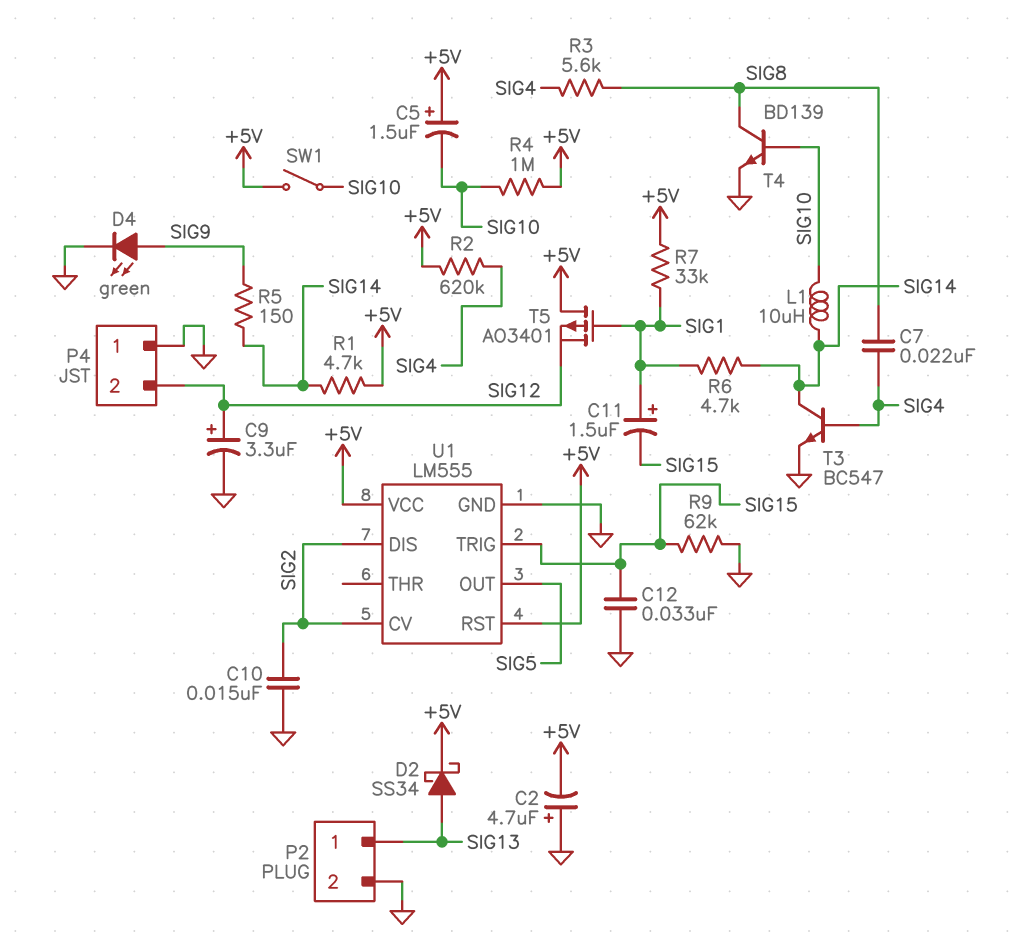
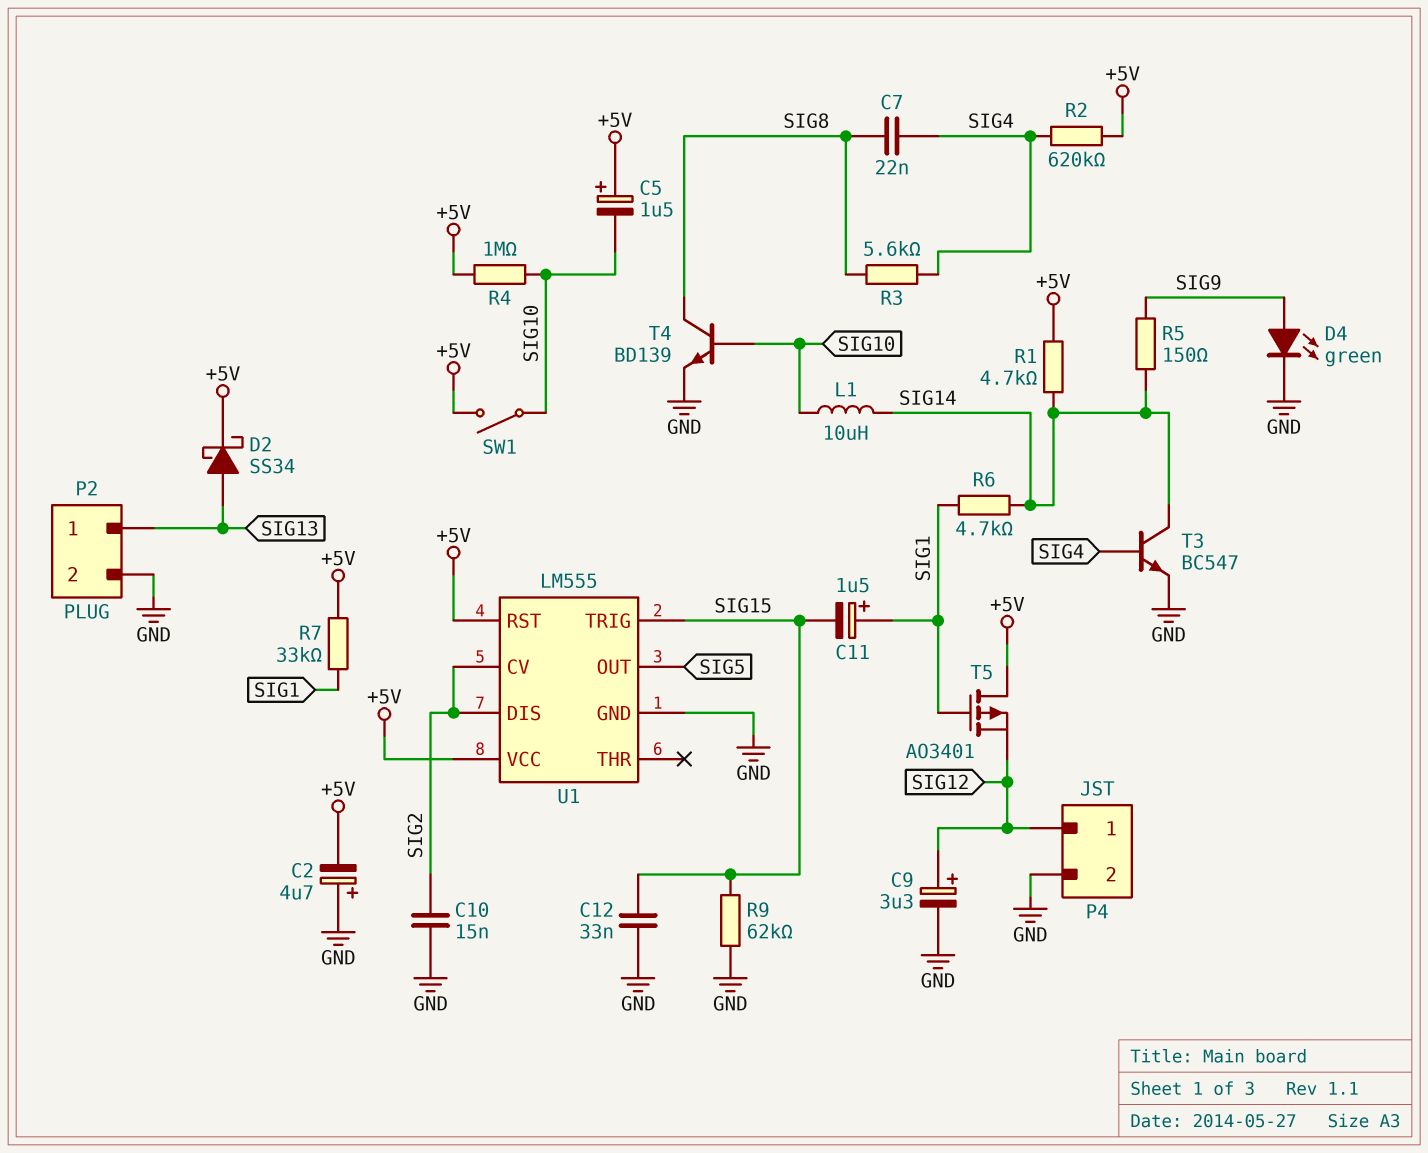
P4 pin 1: GND -> SIG12
P4 pin 2: SIG12 -> GND

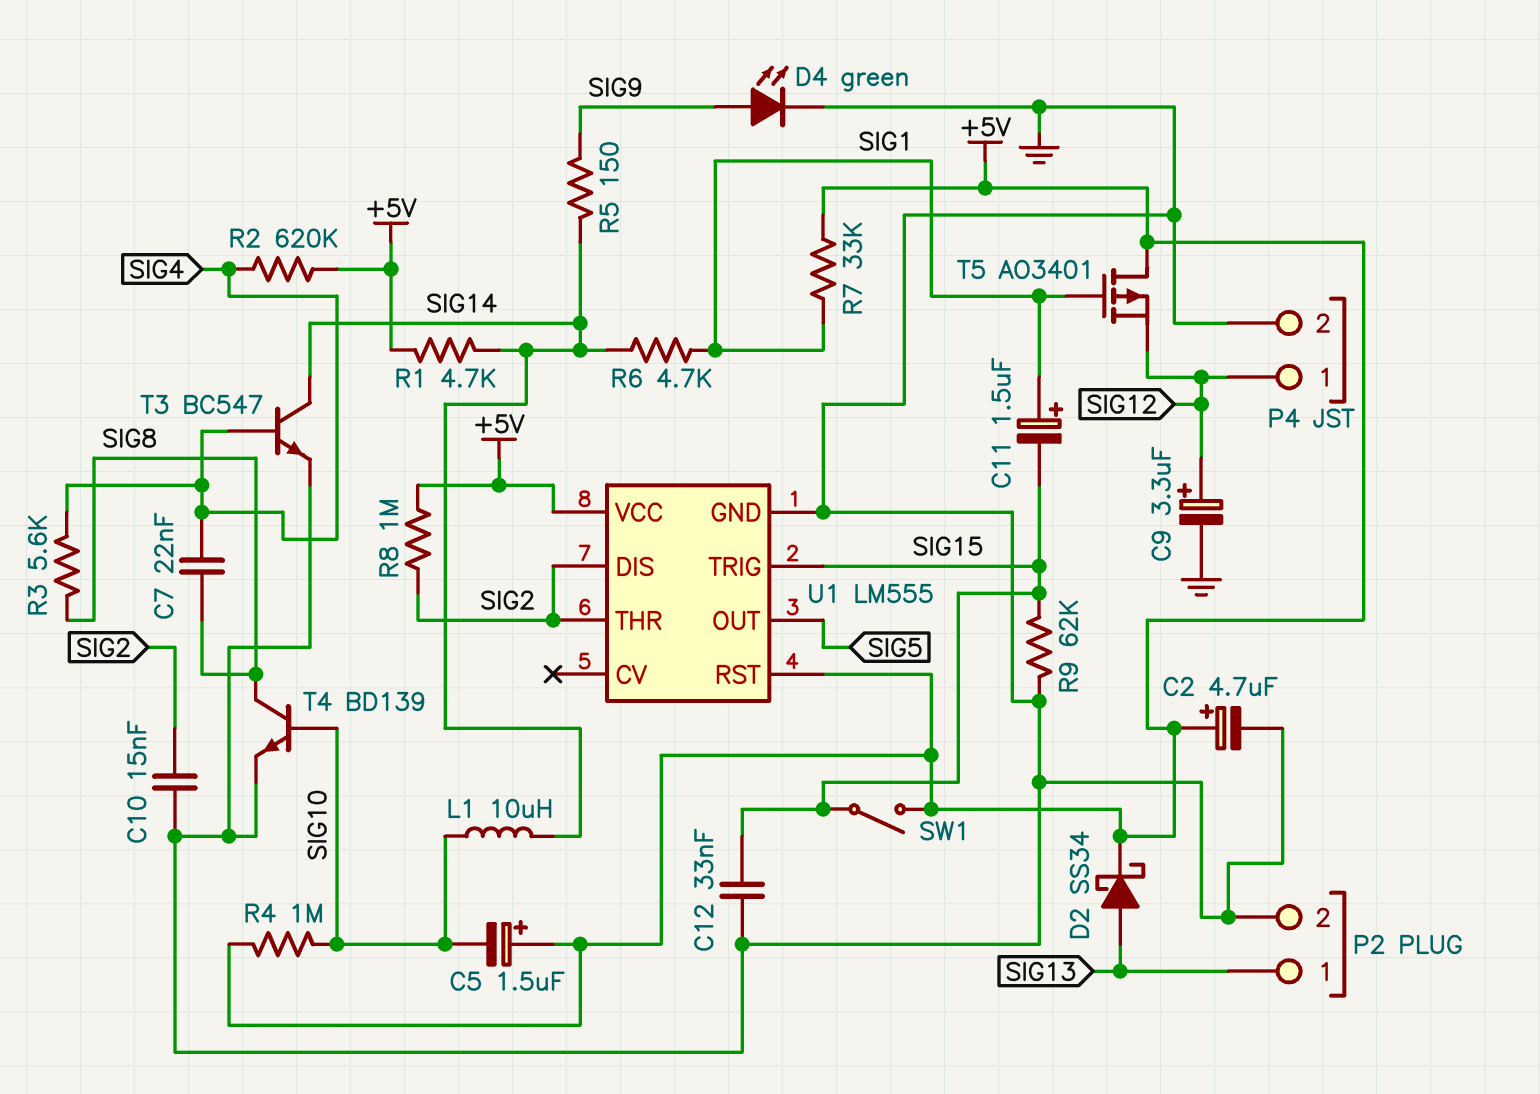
C2: 4.7uF (plus GND, minus +5V) -> 4.7uF (plus +5V, minus GND)
R8: none -> 1M (+5V, SIG2)
SW1: switch (+5V, SIG10) -> switch (+5V, SIG15)
U1 pin CV: SIG2 -> none
U1 pin THR: none -> SIG2

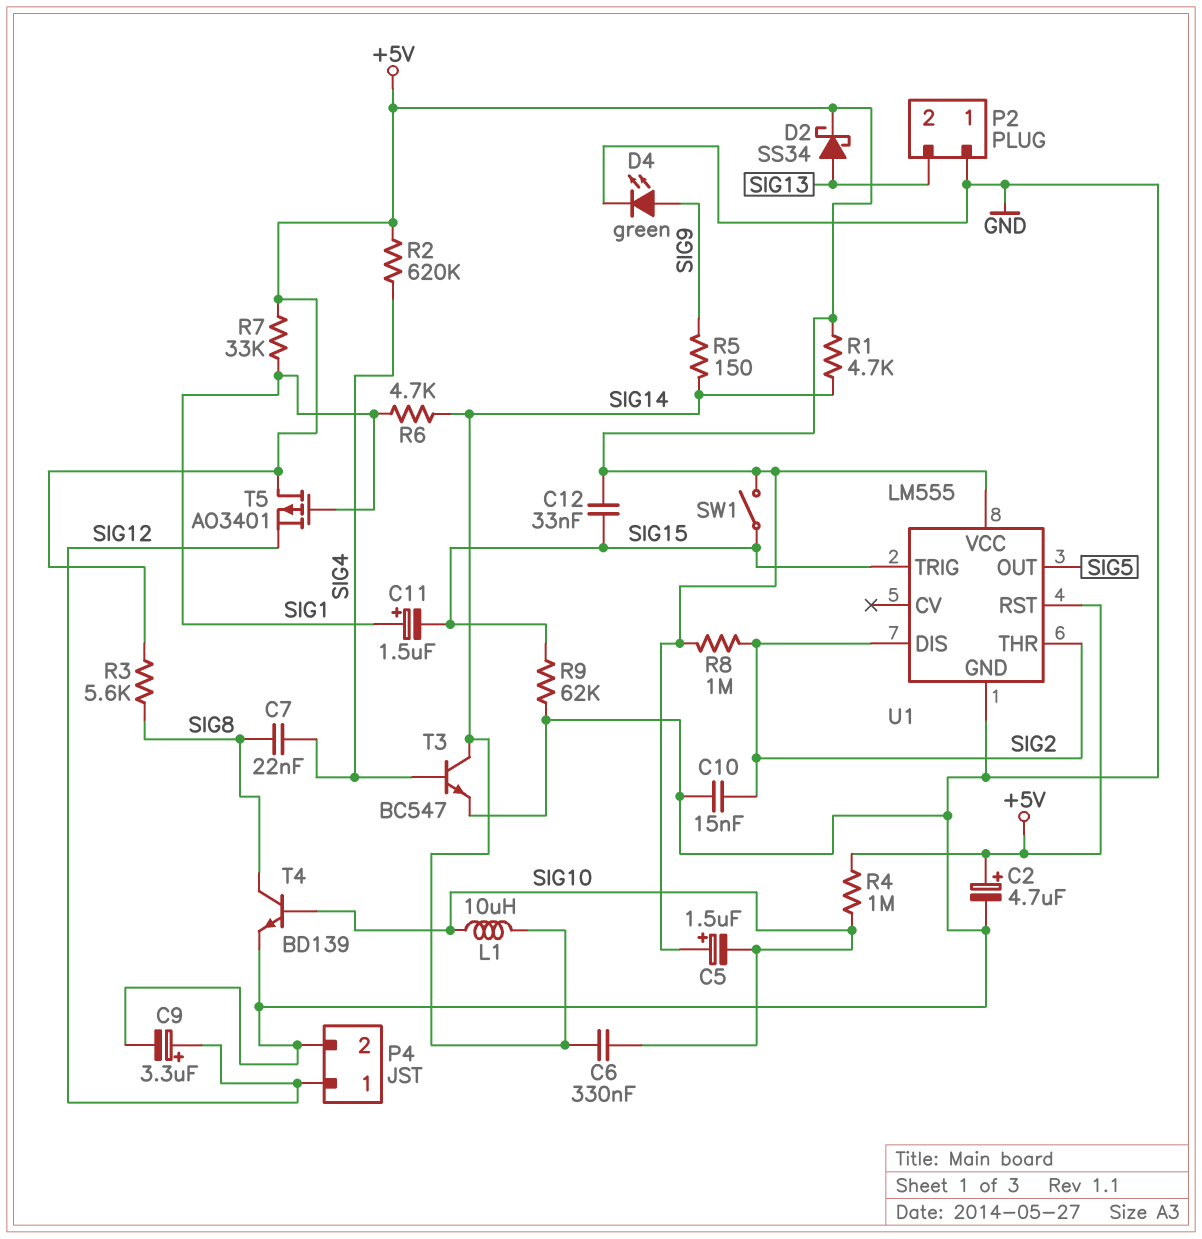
C6: none -> 330nF (SIG10, SIG14)
C12: 33nF (GND, SIG15) -> 33nF (+5V, SIG15)
P2 pin 1: SIG13 -> GND
P2 pin 2: GND -> SIG13
R3: 5.6k (SIG4, SIG8) -> 5.6k (+5V, SIG8)

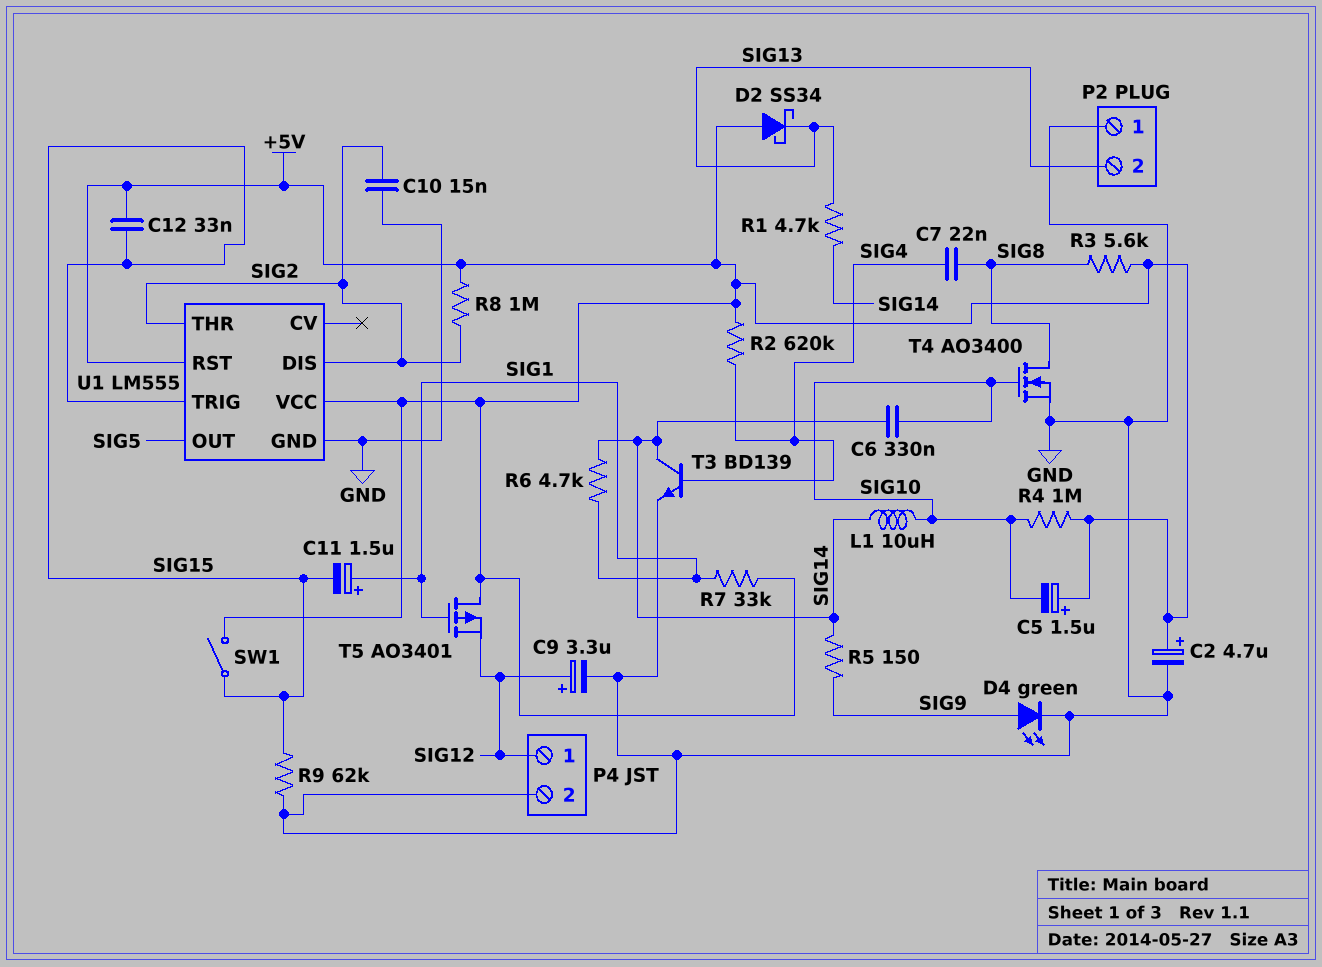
D2: schottky SS34 (A SIG13, K +5V) -> schottky SS34 (A +5V, K SIG13)
R1: 4.7k (+5V, SIG14) -> 4.7k (SIG13, SIG14)
T3: NPN BC547 (B SIG4, C SIG14, E GND) -> NPN BD139 (B SIG4, C SIG14, E GND)
T4: NPN BD139 (B SIG10, C SIG8, E GND) -> NMOS AO3400 (G SIG10, D SIG8, S GND)

